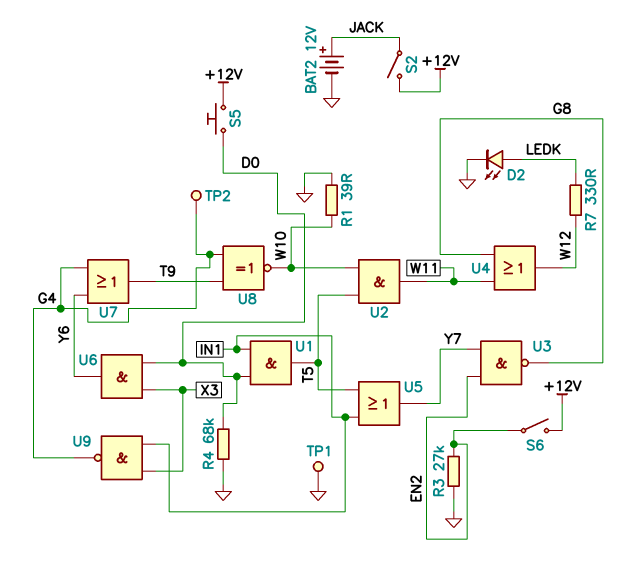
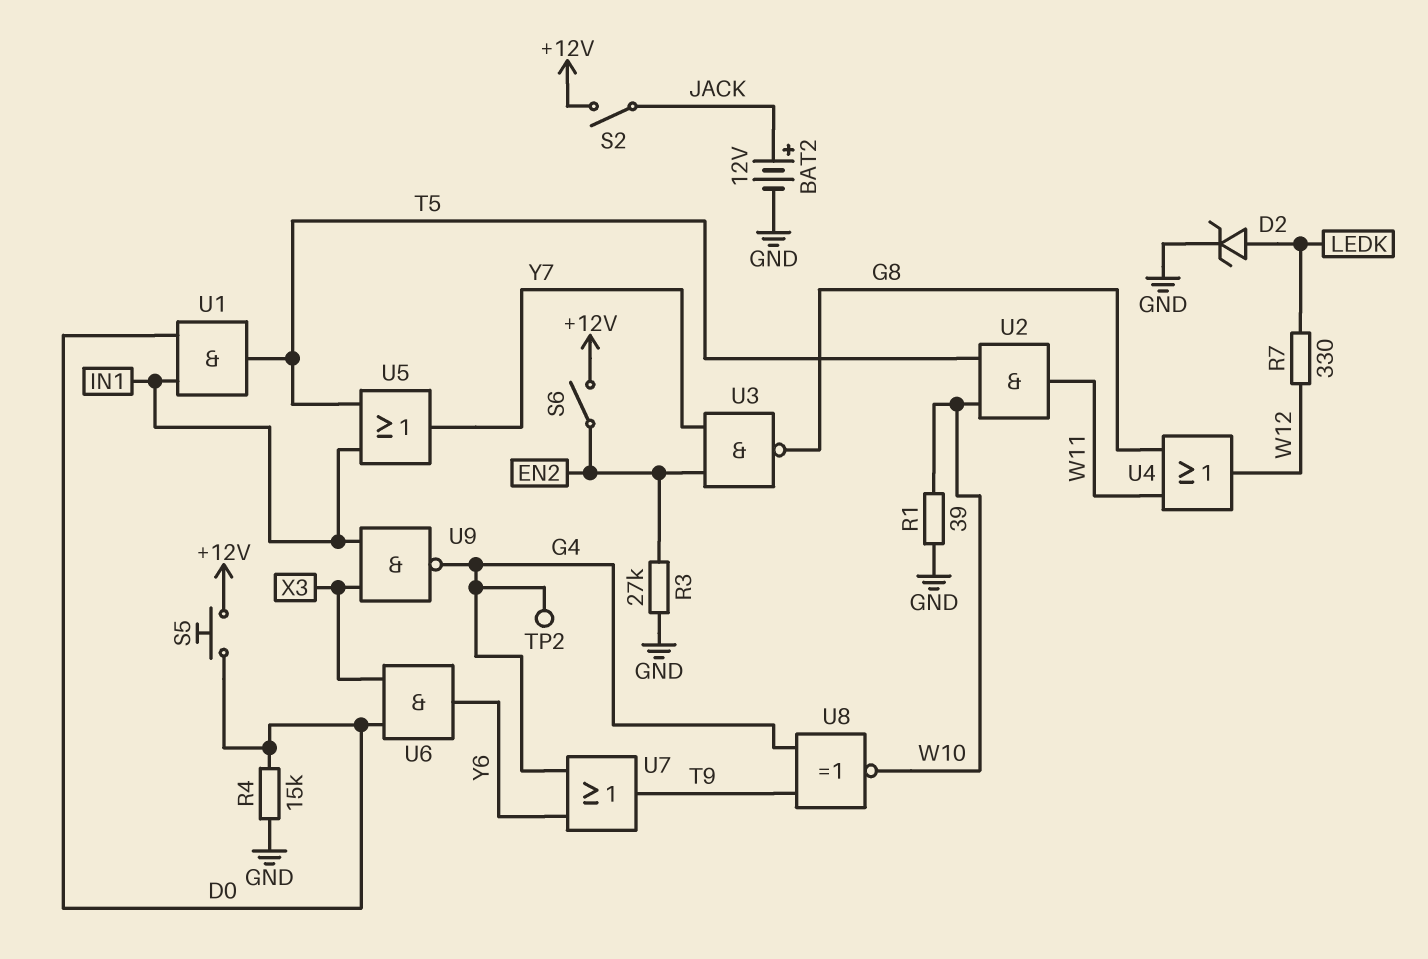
D2: LED (A LEDK, K GND) -> zener (A LEDK, K GND)
R4: 68k (D0, GND) -> 15k (D0, GND)
TP1: test point (GND) -> none

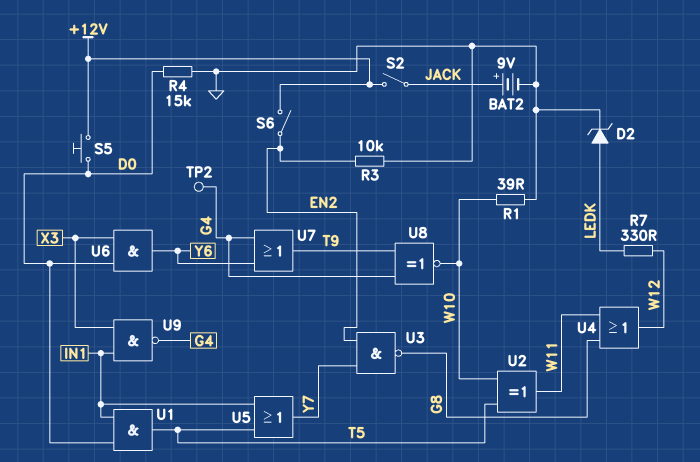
BAT2: 12V (plus JACK, minus GND) -> 9V (plus JACK, minus GND)
R3: 27k (EN2, GND) -> 10k (EN2, GND)
U2: AND (in T5, in W10, out W11) -> XOR (in T5, in W10, out W11)

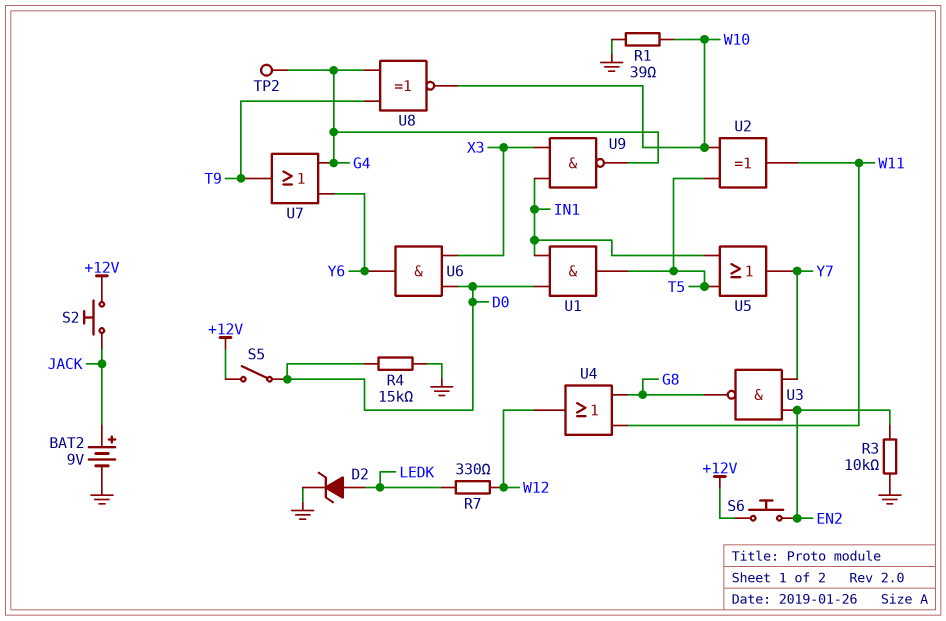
S2: switch (+12V, JACK) -> button (+12V, JACK)
S5: button (+12V, D0) -> switch (+12V, D0)
S6: switch (+12V, EN2) -> button (+12V, EN2)

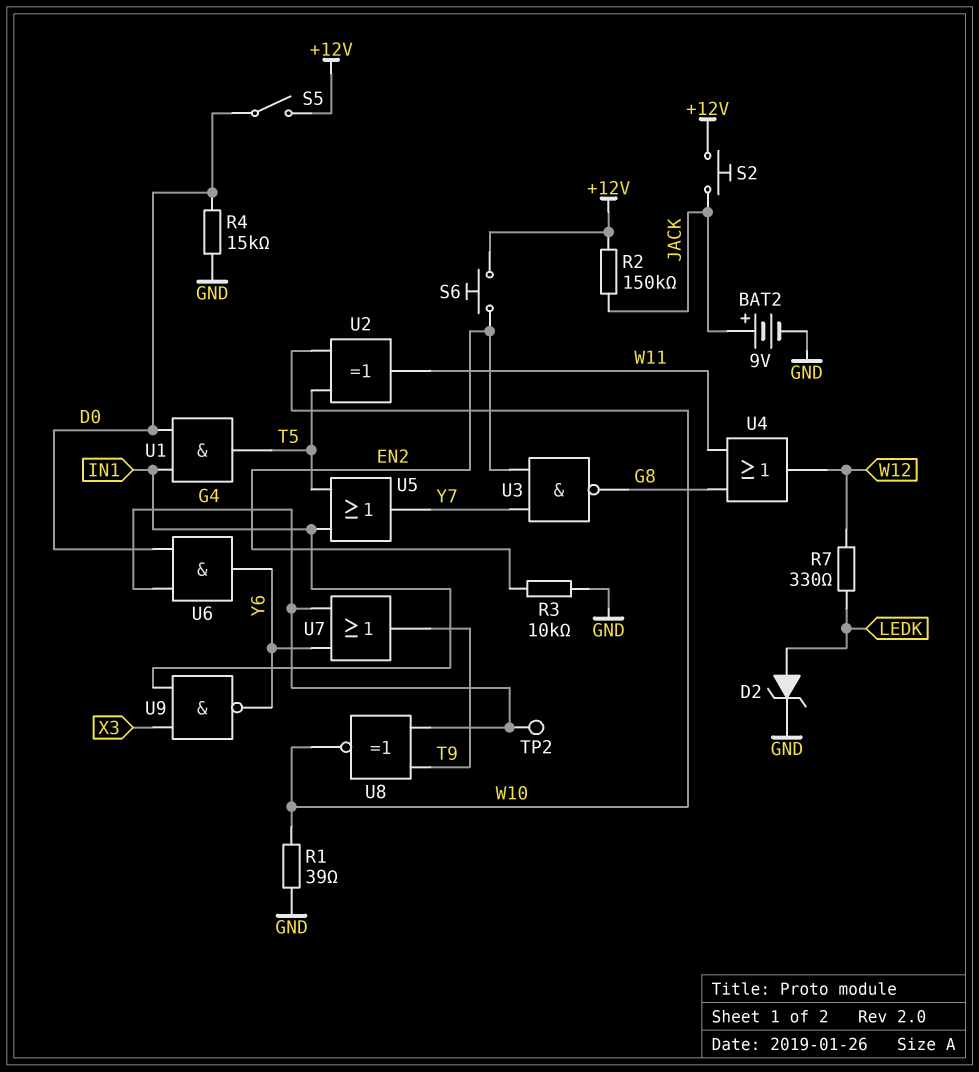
R2: none -> 150k (+12V, JACK)
U6: AND (in D0, in X3, out Y6) -> AND (in D0, in G4, out Y6)
U9: NAND (in IN1, in X3, out G4) -> NAND (in IN1, in X3, out Y6)

